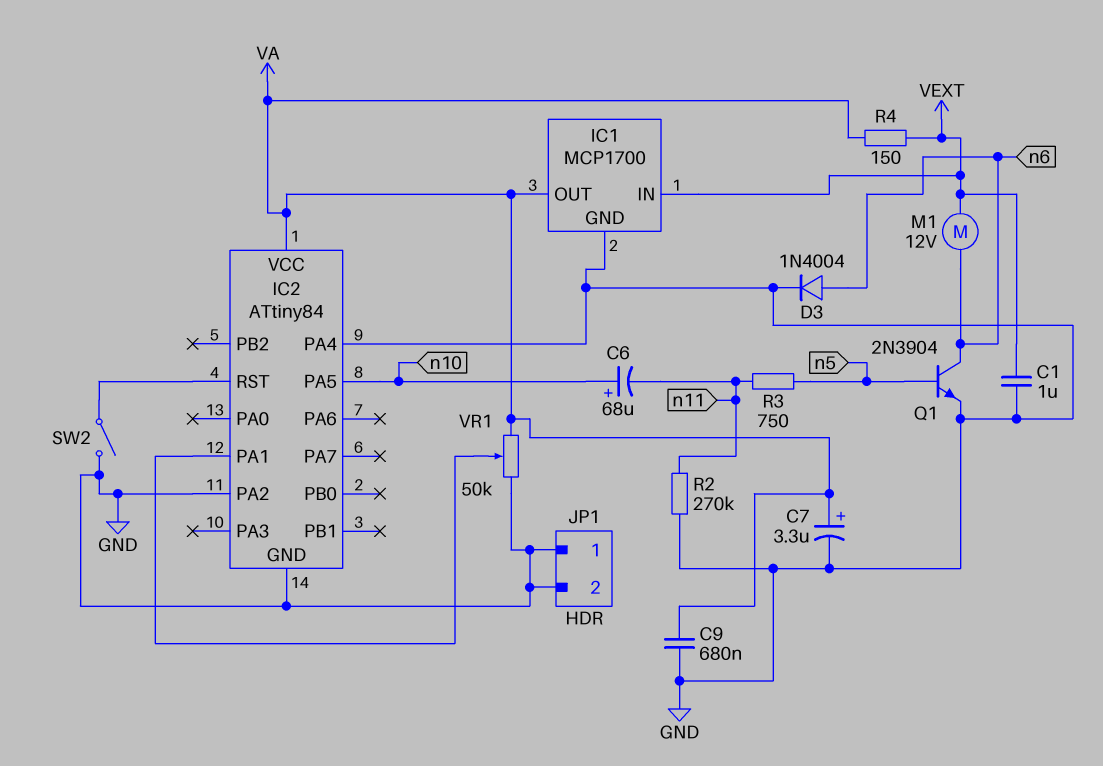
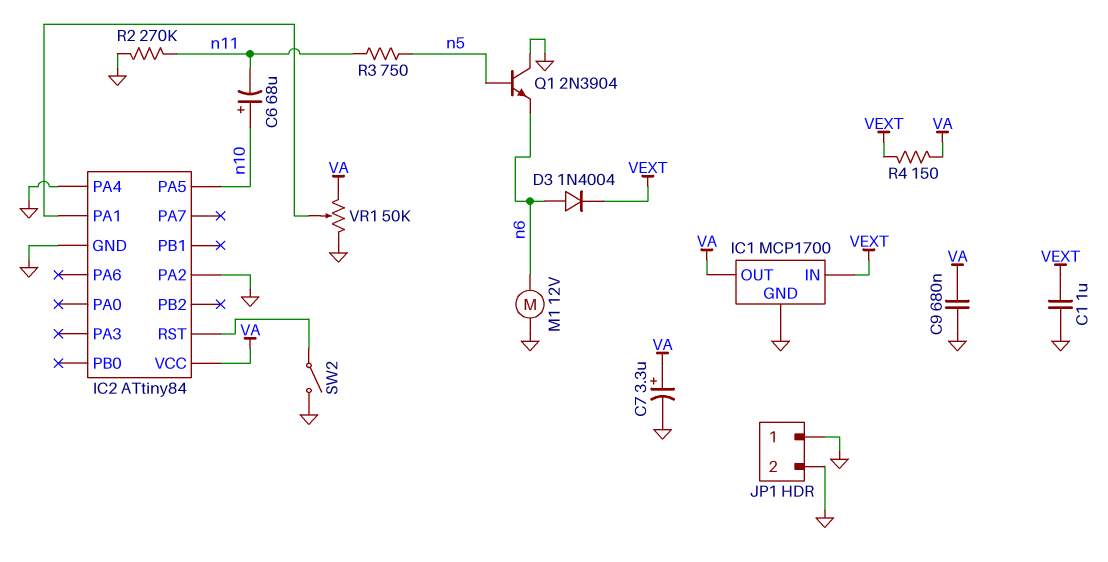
D3: diode 1N4004 (A n6, K GND) -> diode 1N4004 (A n6, K VEXT)
M1: motor 12V (VEXT, n6) -> motor 12V (GND, n6)
Q1: NPN 2N3904 (B n5, C n6, E GND) -> NPN 2N3904 (B n5, C GND, E n6)

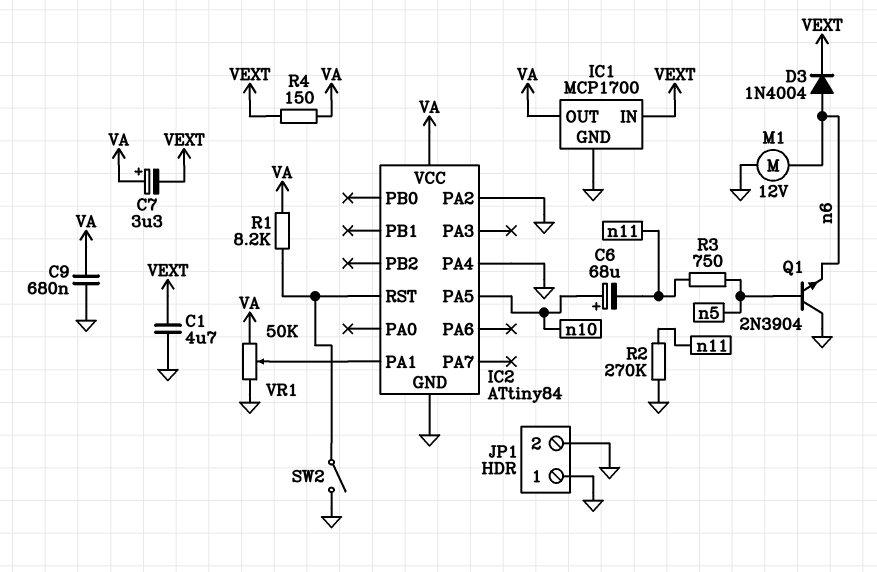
C1: 1uF (GND, VEXT) -> 4.7uF (GND, VEXT)
C7: 3.3uF (plus VA, minus GND) -> 3.3uF (plus VA, minus VEXT)
R1: none -> 8.2k (IC2/RST, VA)

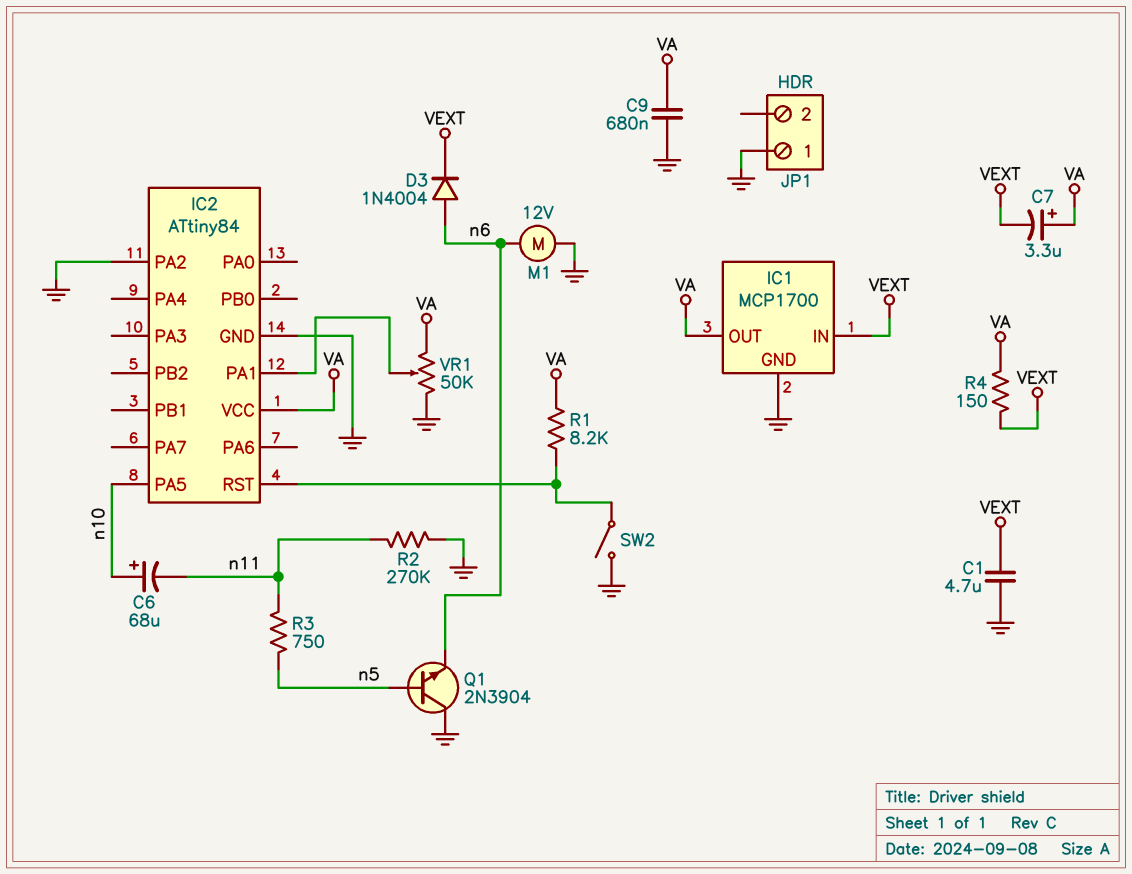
IC2 pin PA4: GND -> none
JP1 pin 2: GND -> none

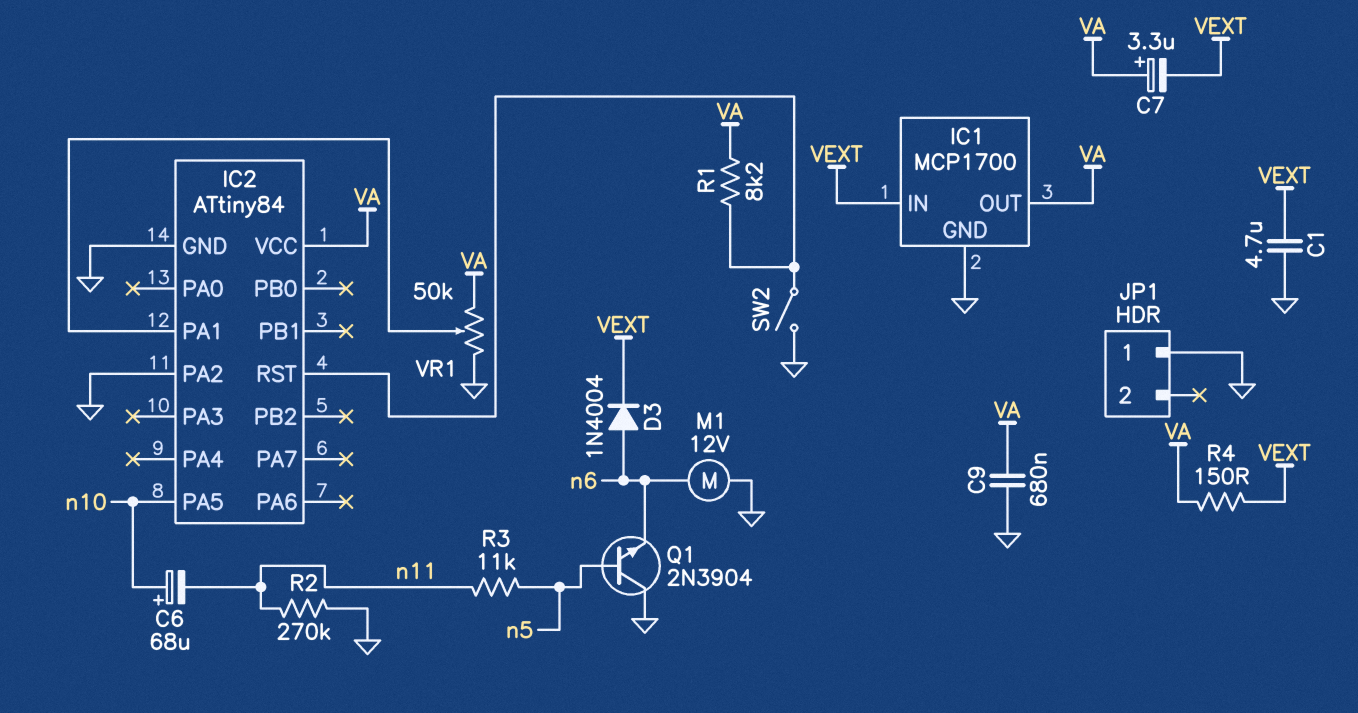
R3: 750 (n5, n11) -> 11k (n5, n11)

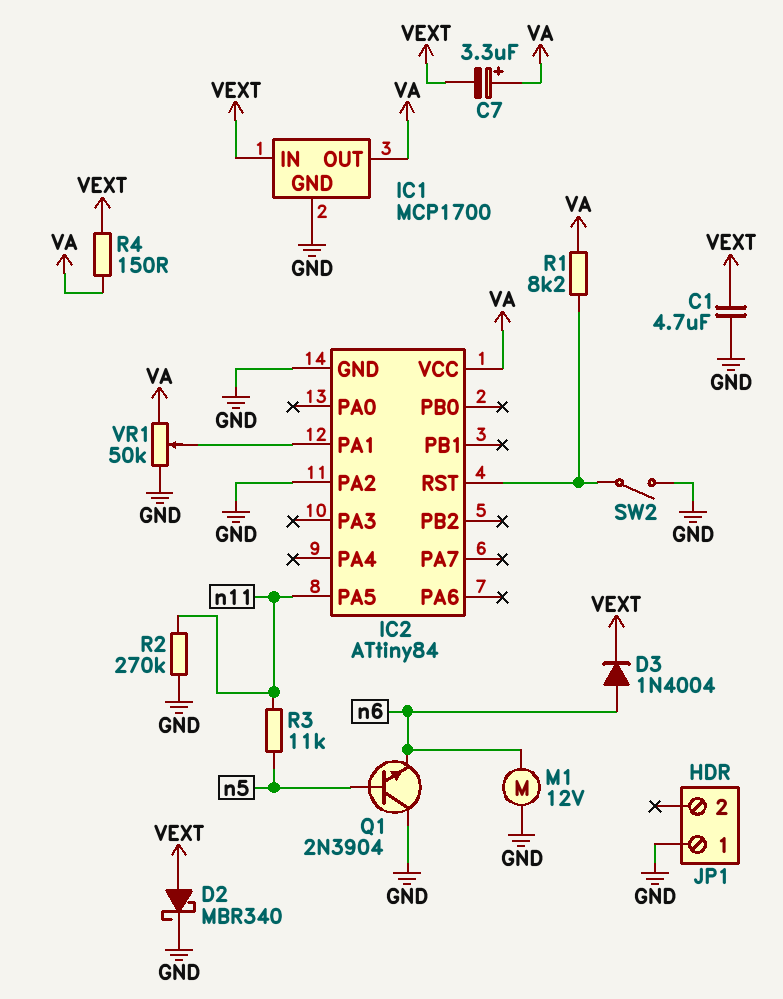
C6: 68uF (plus n10, minus n11) -> none
C9: 680nF (GND, VA) -> none
D2: none -> schottky MBR340 (A VEXT, K GND)
IC2 pin PA5: n10 -> n11

